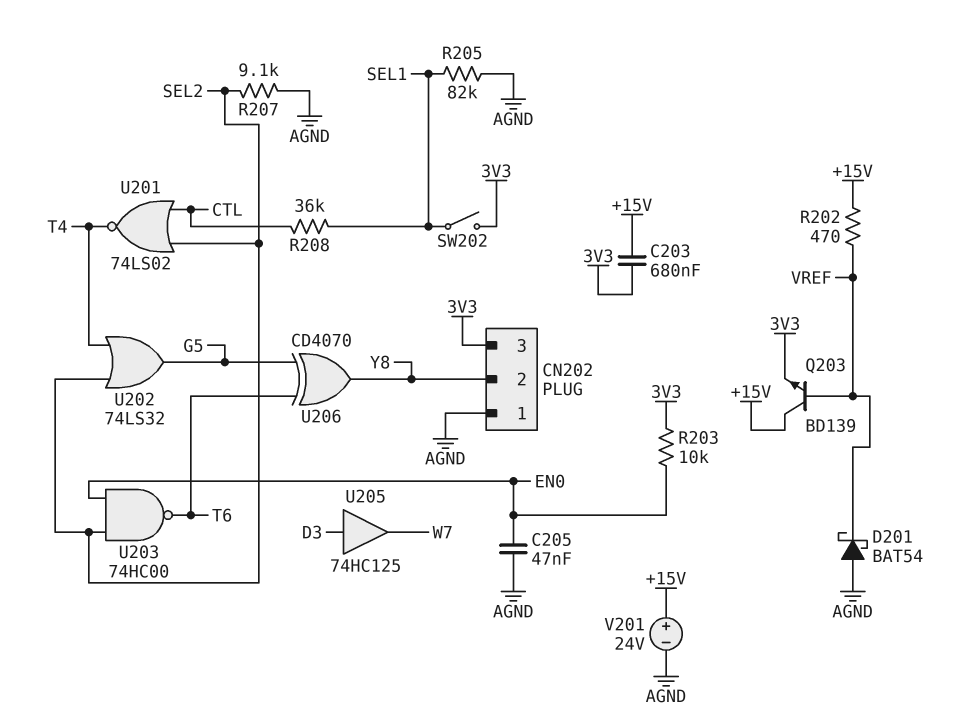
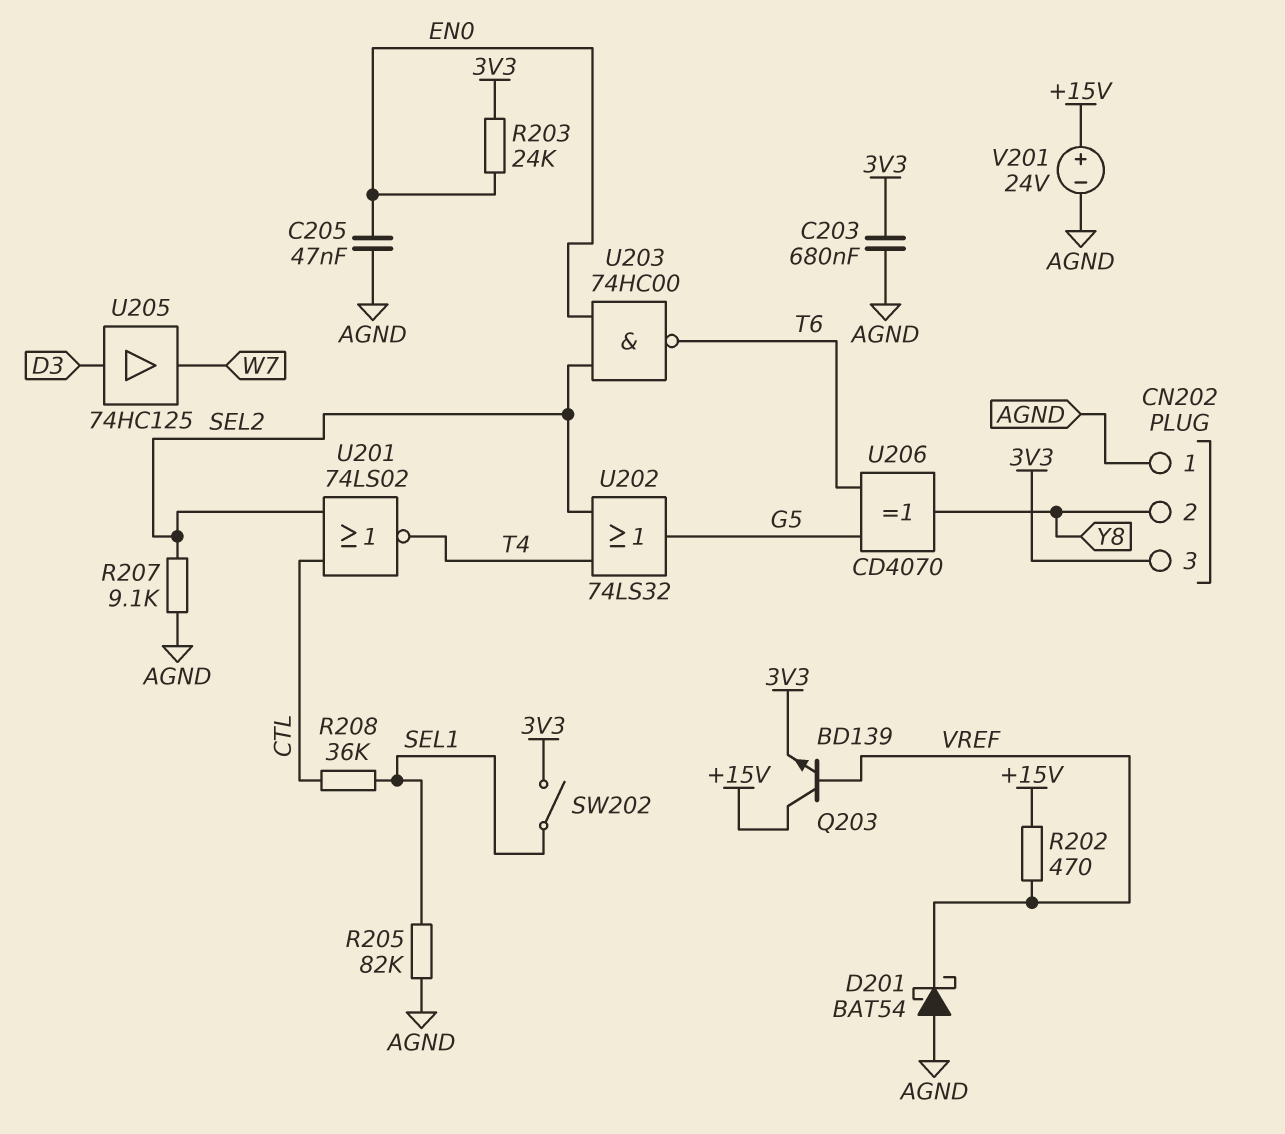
C203: 680nF (+15V, 3V3) -> 680nF (3V3, AGND)
R203: 10k (3V3, EN0) -> 24k (3V3, EN0)

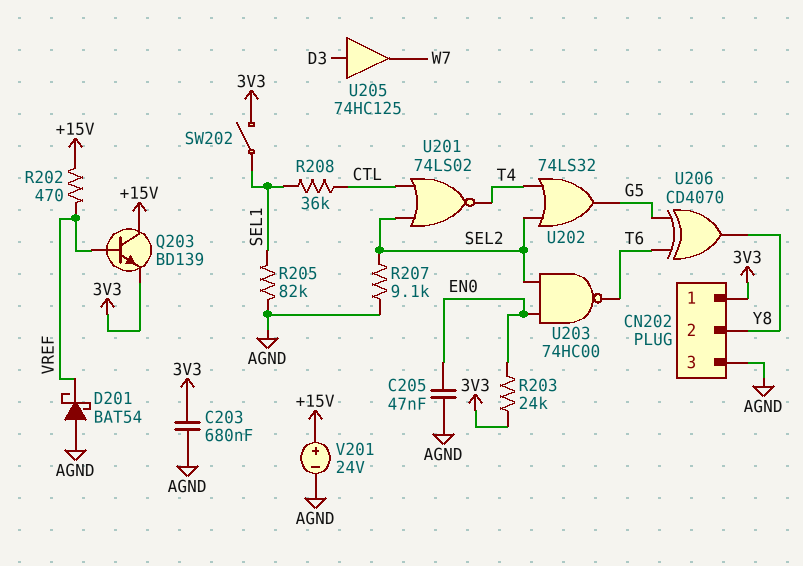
CN202 pin 1: AGND -> 3V3
CN202 pin 3: 3V3 -> AGND

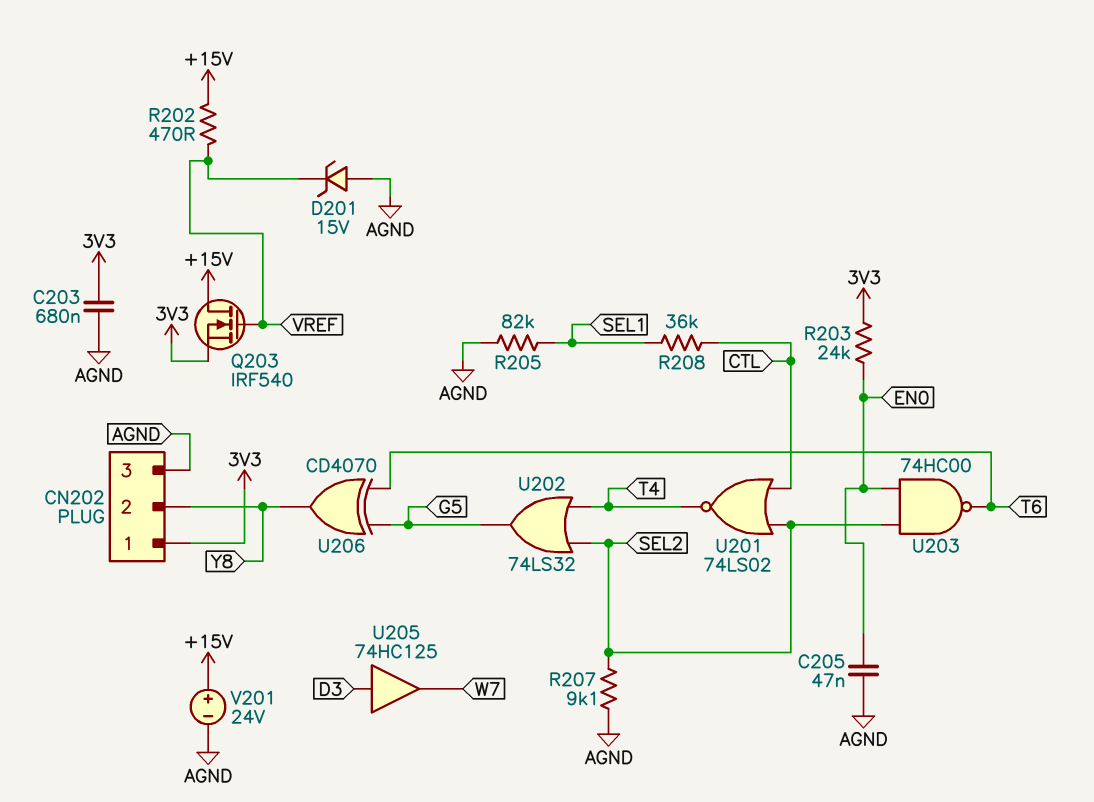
D201: schottky BAT54 (A AGND, K VREF) -> zener 15V (A AGND, K VREF)
Q203: NPN BD139 (B VREF, C +15V, E 3V3) -> NMOS IRF540 (G VREF, D +15V, S 3V3)
SW202: switch (3V3, SEL1) -> none

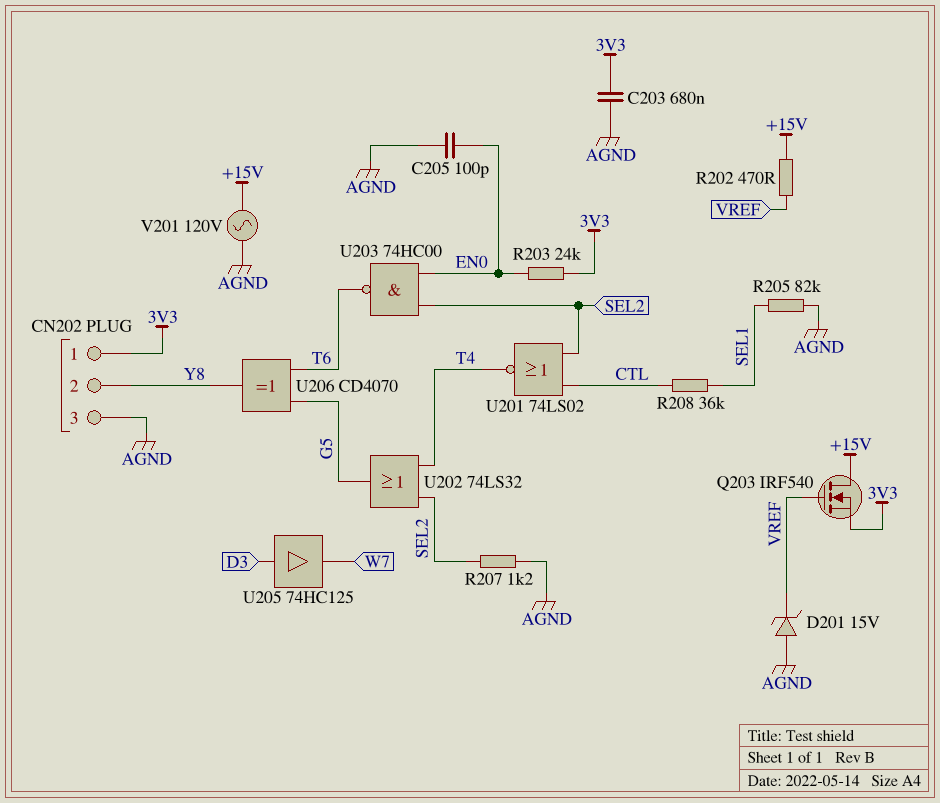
C205: 47nF (AGND, EN0) -> 100pF (AGND, EN0)
R207: 9.1k (AGND, SEL2) -> 1.2k (AGND, SEL2)
V201: 24V (plus +15V, minus AGND) -> AC 120V (+15V, AGND)

